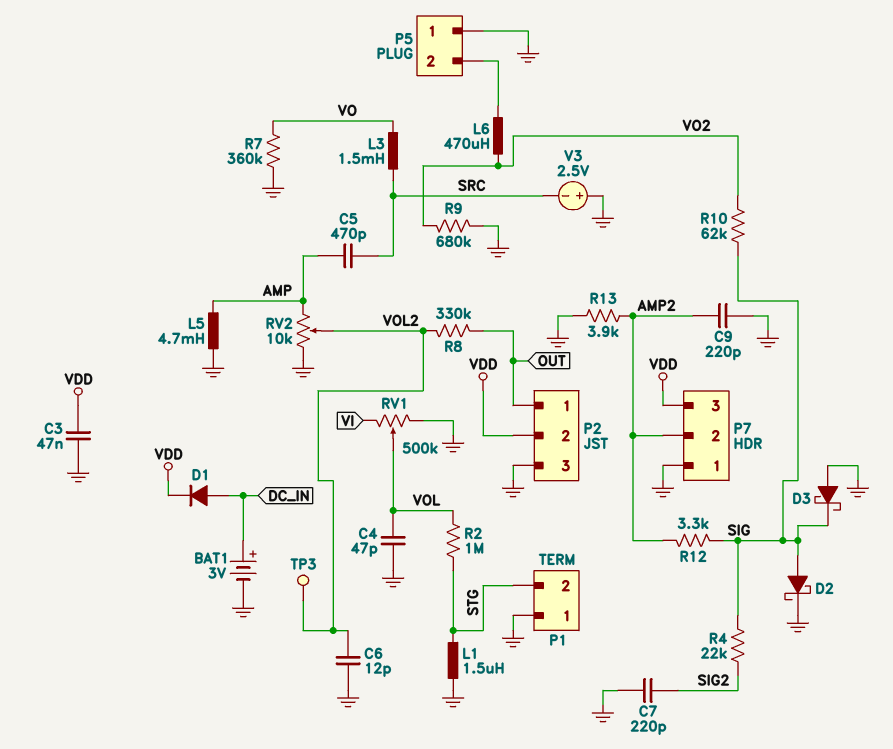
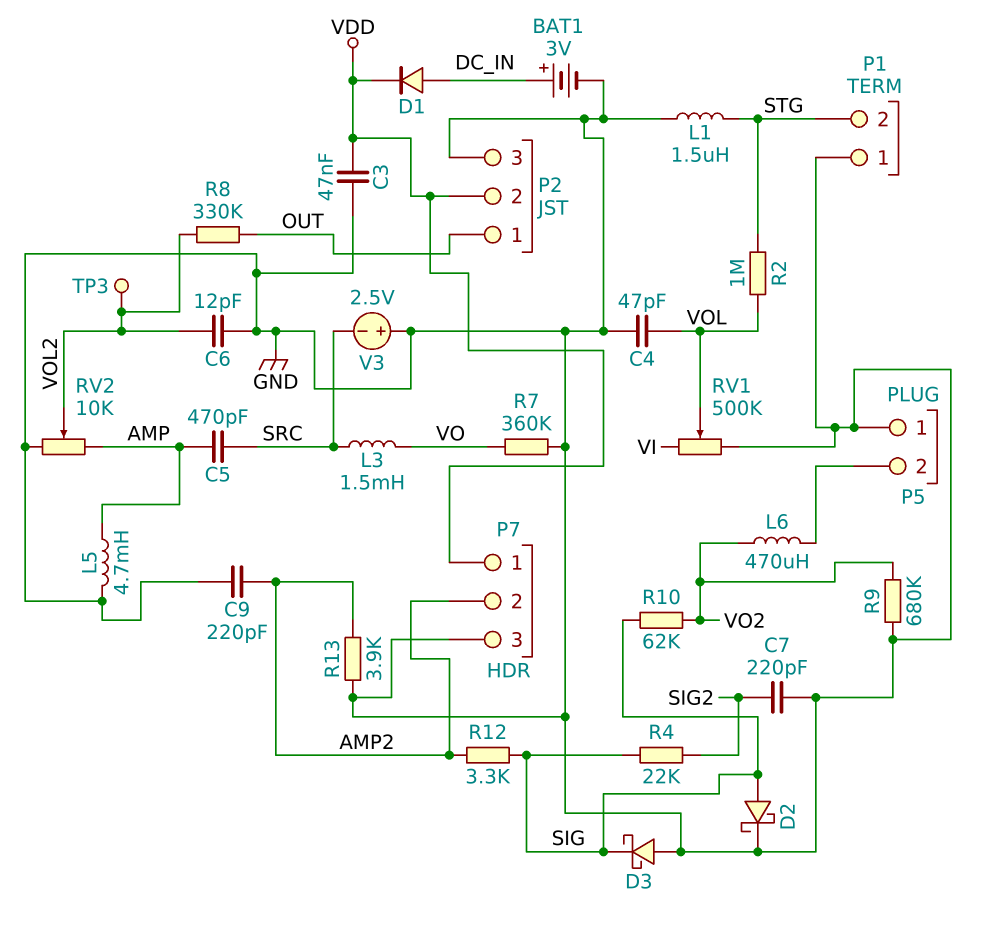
P7 pin 1: GND -> VDD
P7 pin 3: VDD -> GND

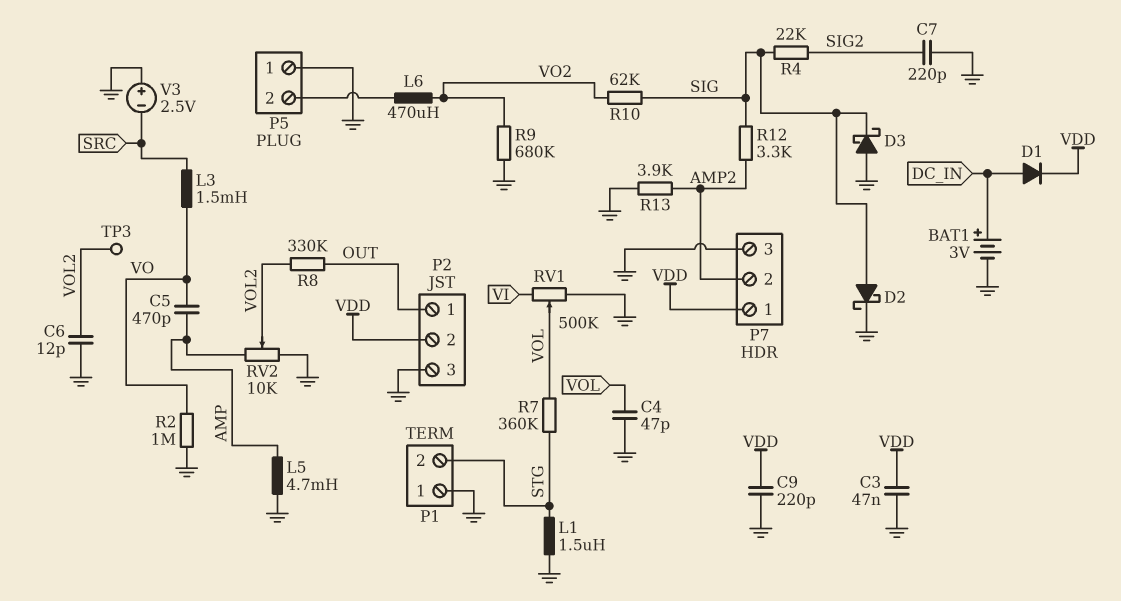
C5: 470pF (AMP, SRC) -> 470pF (AMP, VO)
C9: 220pF (AMP2, GND) -> 220pF (GND, VDD)
R2: 1M (STG, VOL) -> 1M (GND, VO)
R7: 360k (GND, VO) -> 360k (STG, VOL)

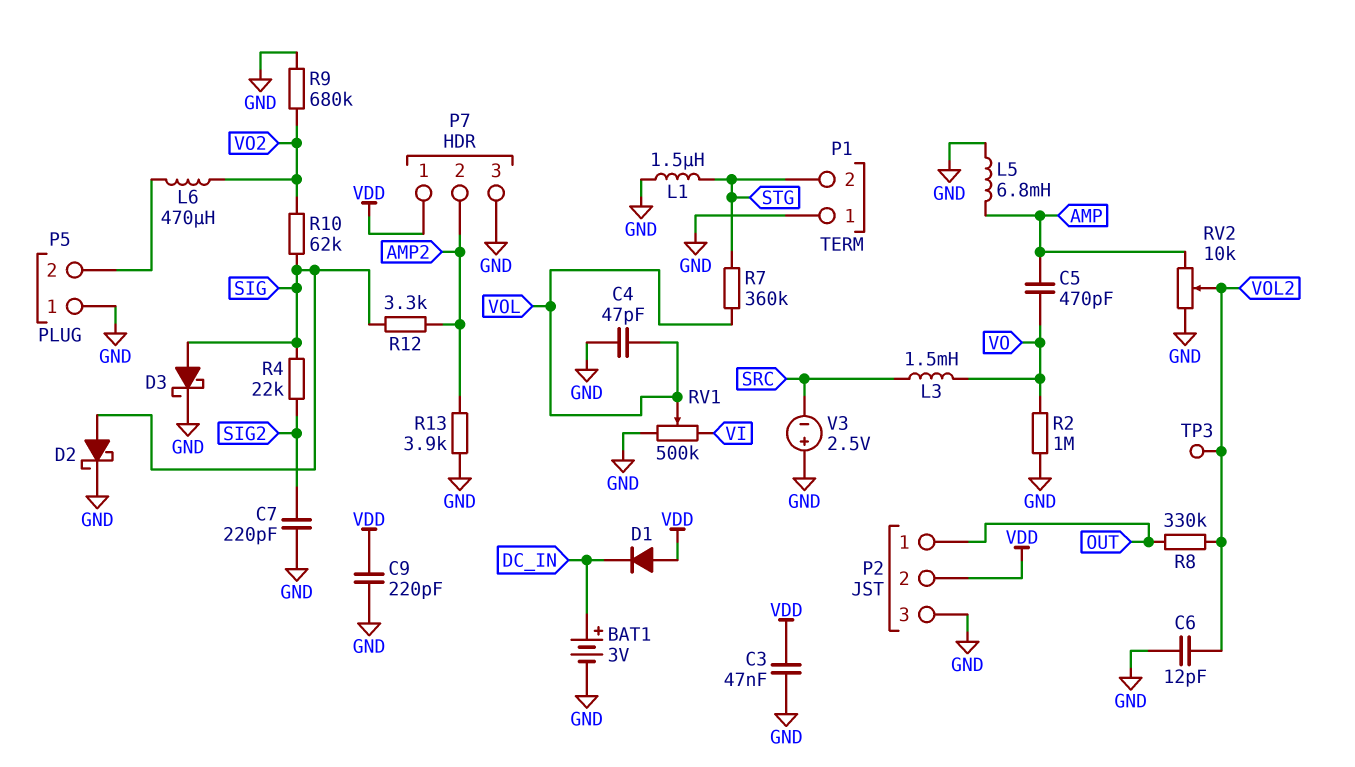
D1: diode (A DC_IN, K VDD) -> diode (A VDD, K DC_IN)
D3: schottky (A GND, K SIG) -> schottky (A SIG, K GND)
L5: 4.7mH (AMP, GND) -> 6.8mH (AMP, GND)

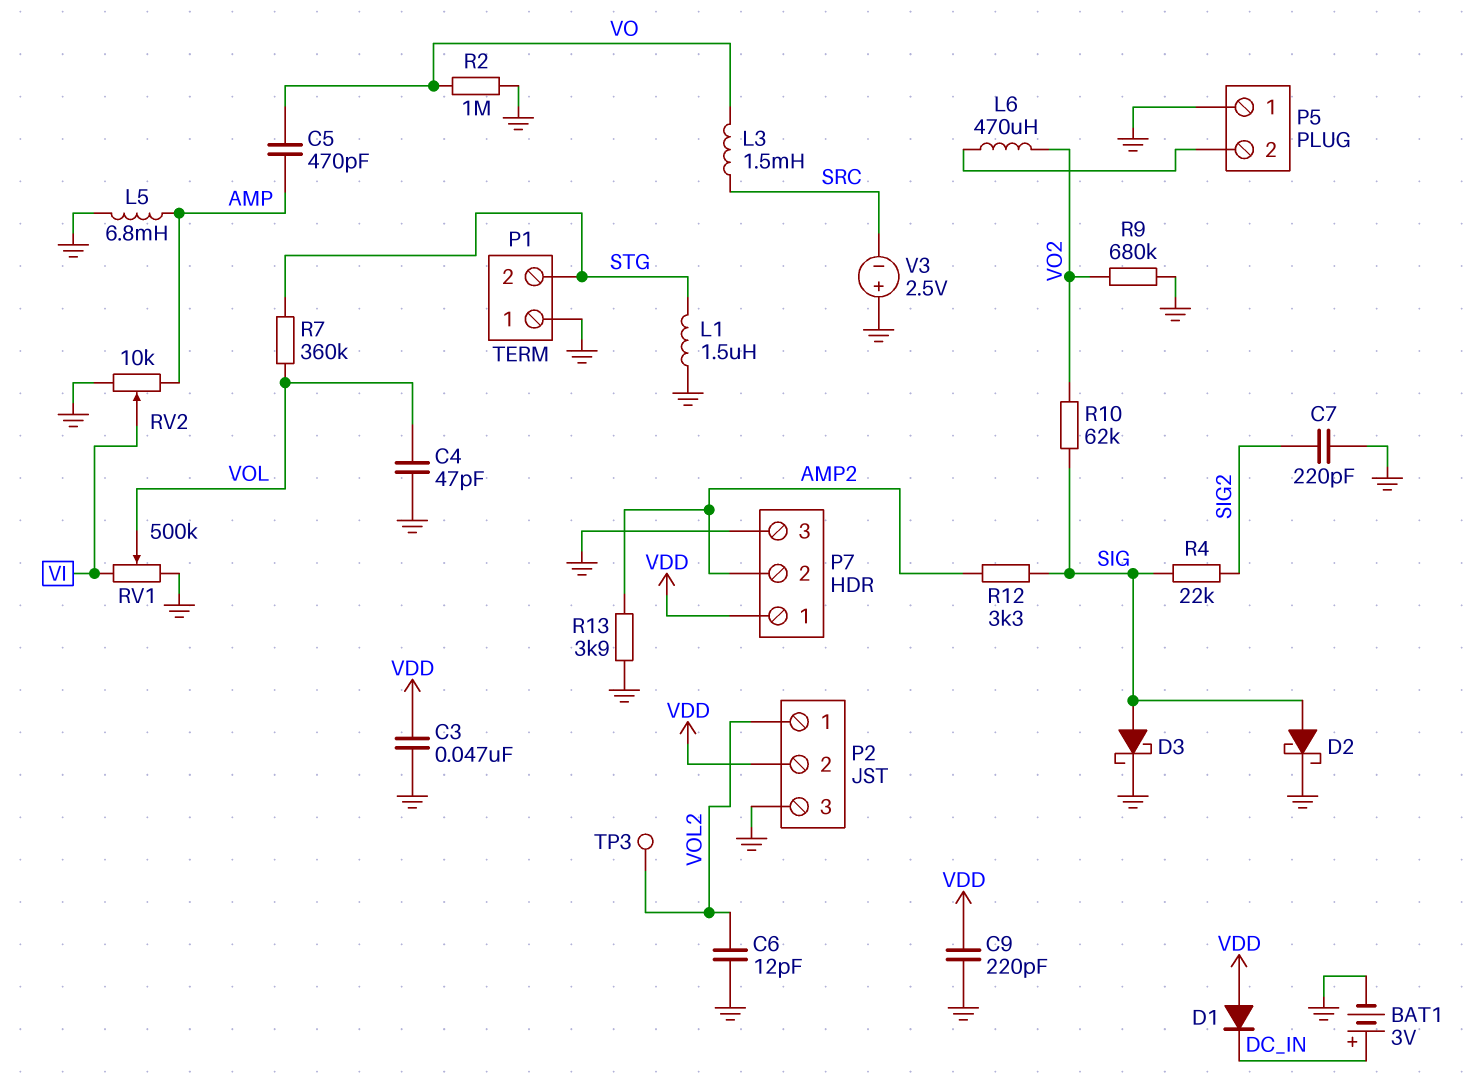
P2 pin 1: OUT -> VOL2
R8: 330k (OUT, VOL2) -> none
RV2: 10k (AMP, GND, wiper VOL2) -> 10k (AMP, GND, wiper VI)

